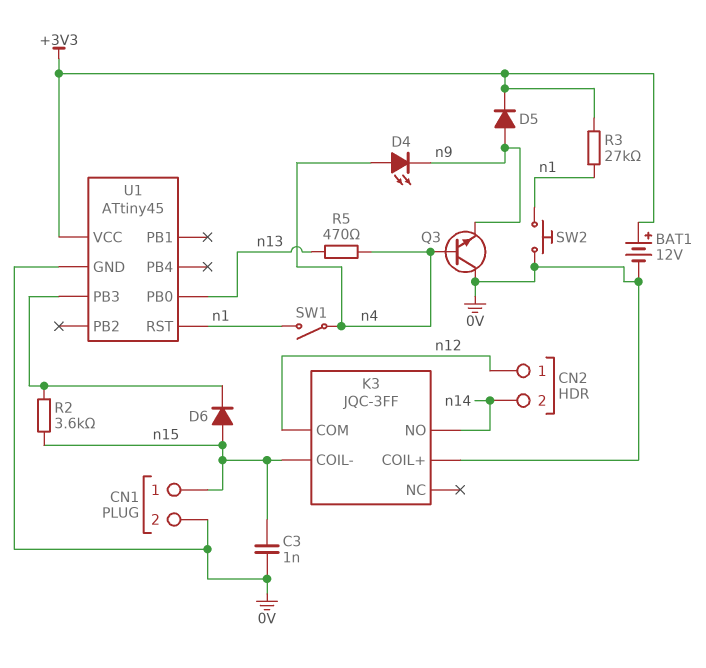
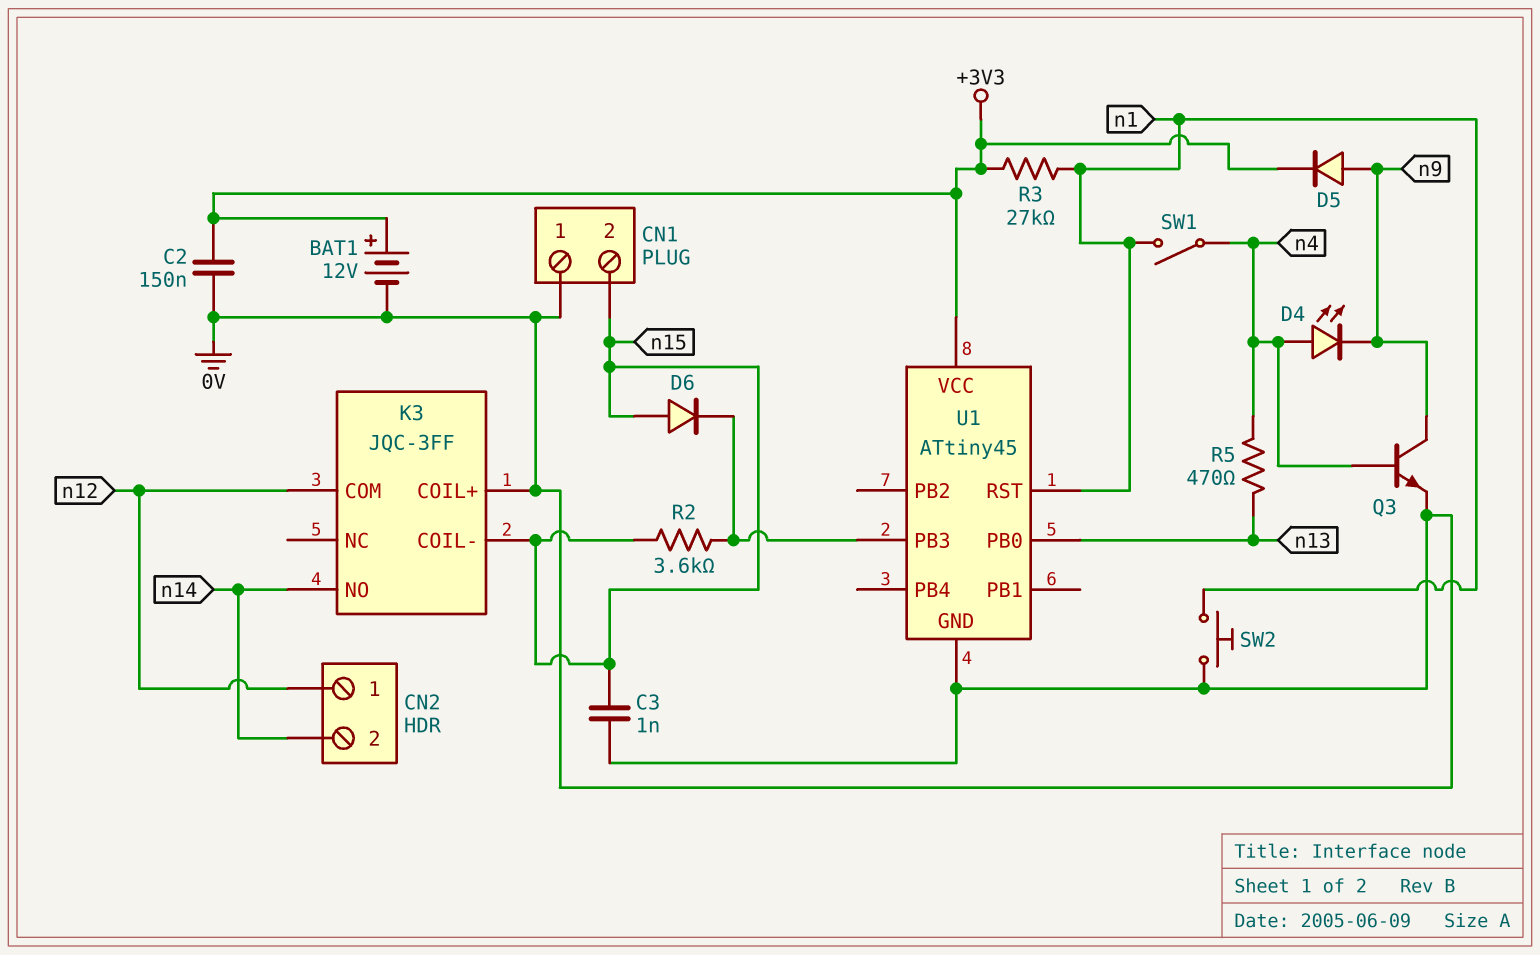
C2: none -> 150nF (+3V3, 0V)
CN1 pin 1: n15 -> 0V
CN1 pin 2: 0V -> n15
Q3: NPN (B n4, C 0V, E n9) -> NPN (B n4, C n9, E 0V)

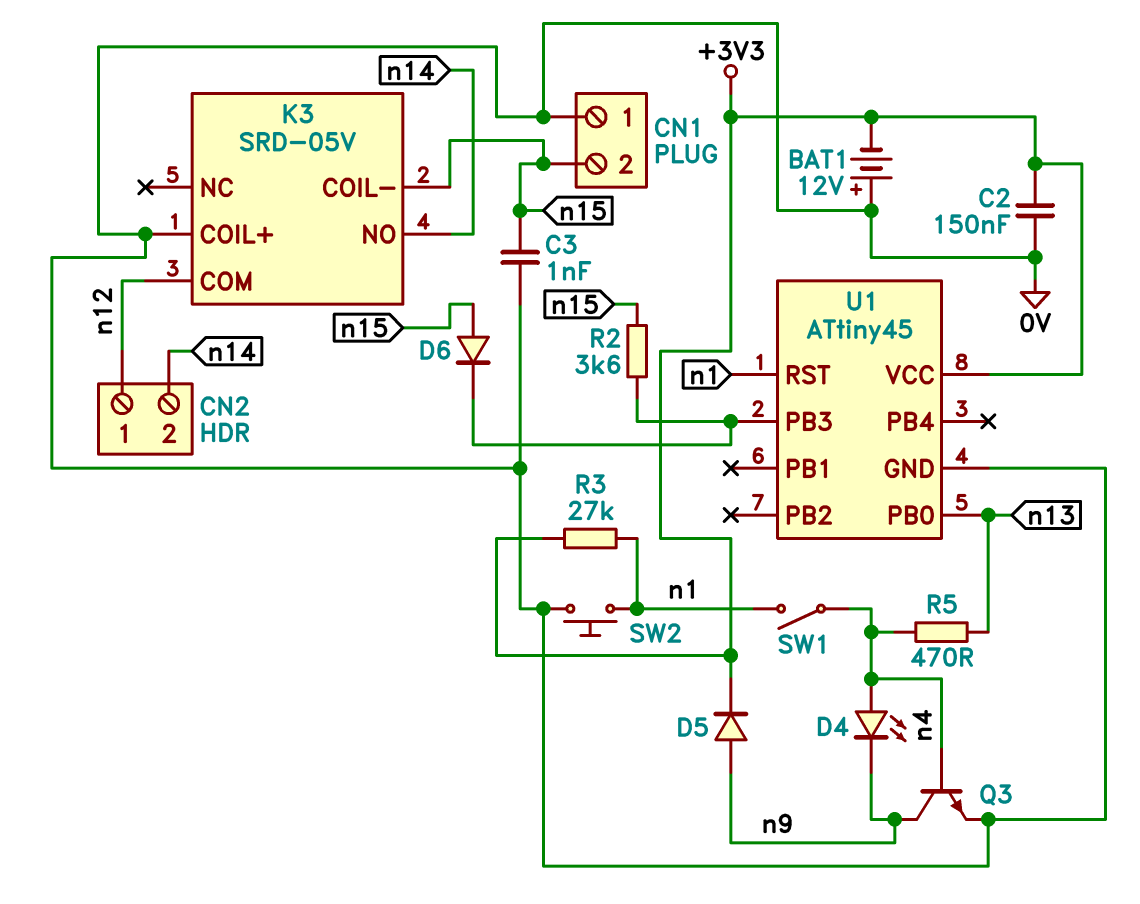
BAT1: 12V (plus +3V3, minus 0V) -> 12V (plus 0V, minus +3V3)
K3: JQC-3FF -> SRD-05V

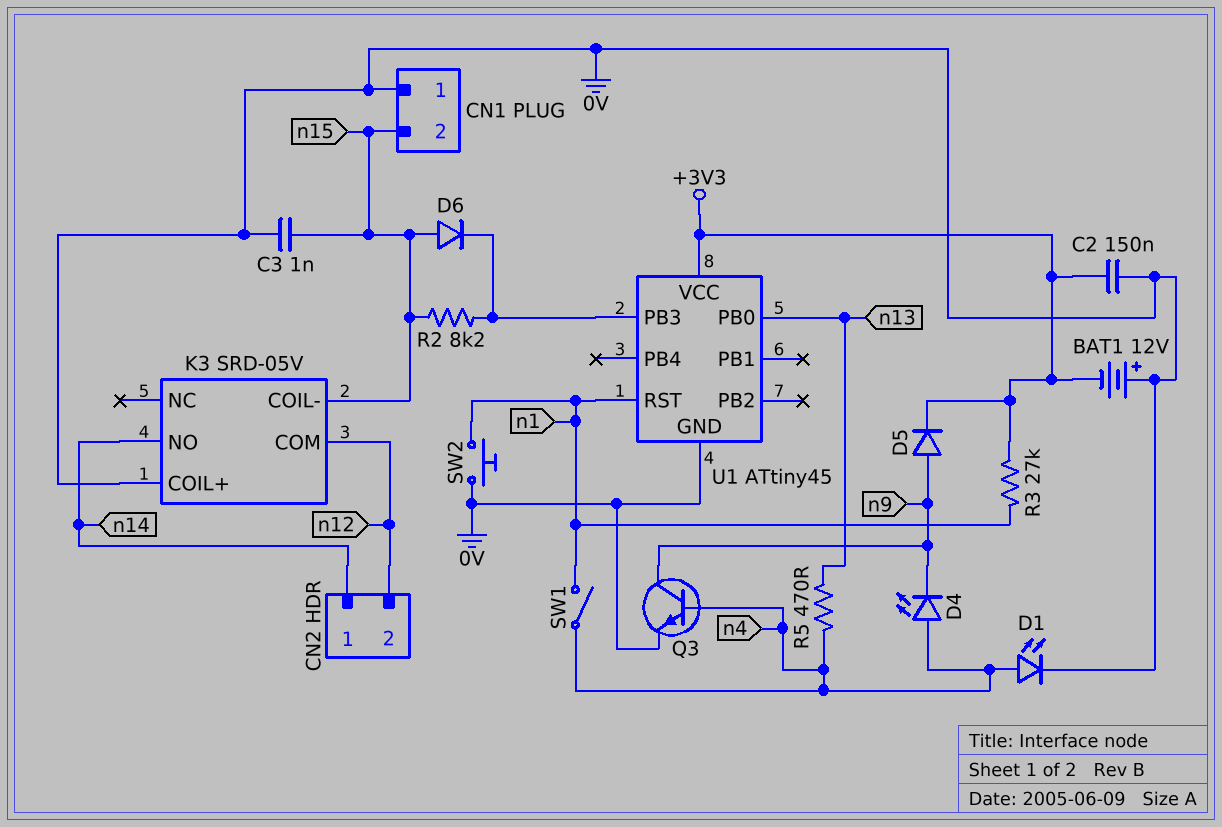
CN2 pin 1: n12 -> n14
CN2 pin 2: n14 -> n12
D1: none -> LED (A n4, K 0V)
R2: 3.6k (U1/PB3, n15) -> 8.2k (U1/PB3, n15)

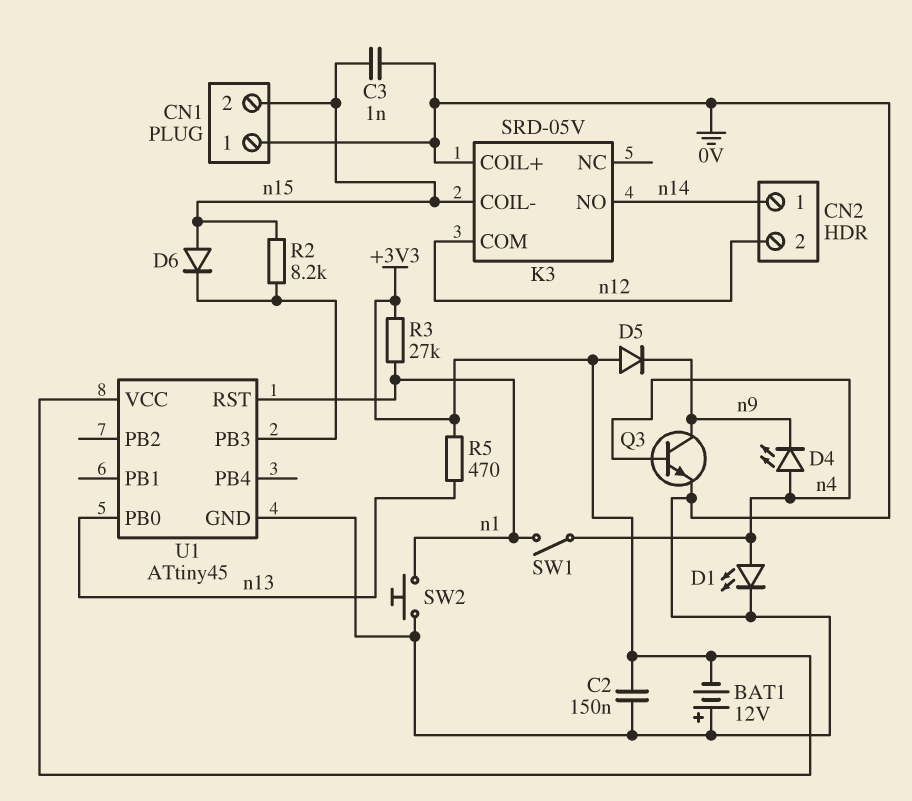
D5: diode (A n9, K +3V3) -> diode (A +3V3, K n9)
R5: 470 (n4, n13) -> 470 (+3V3, n13)

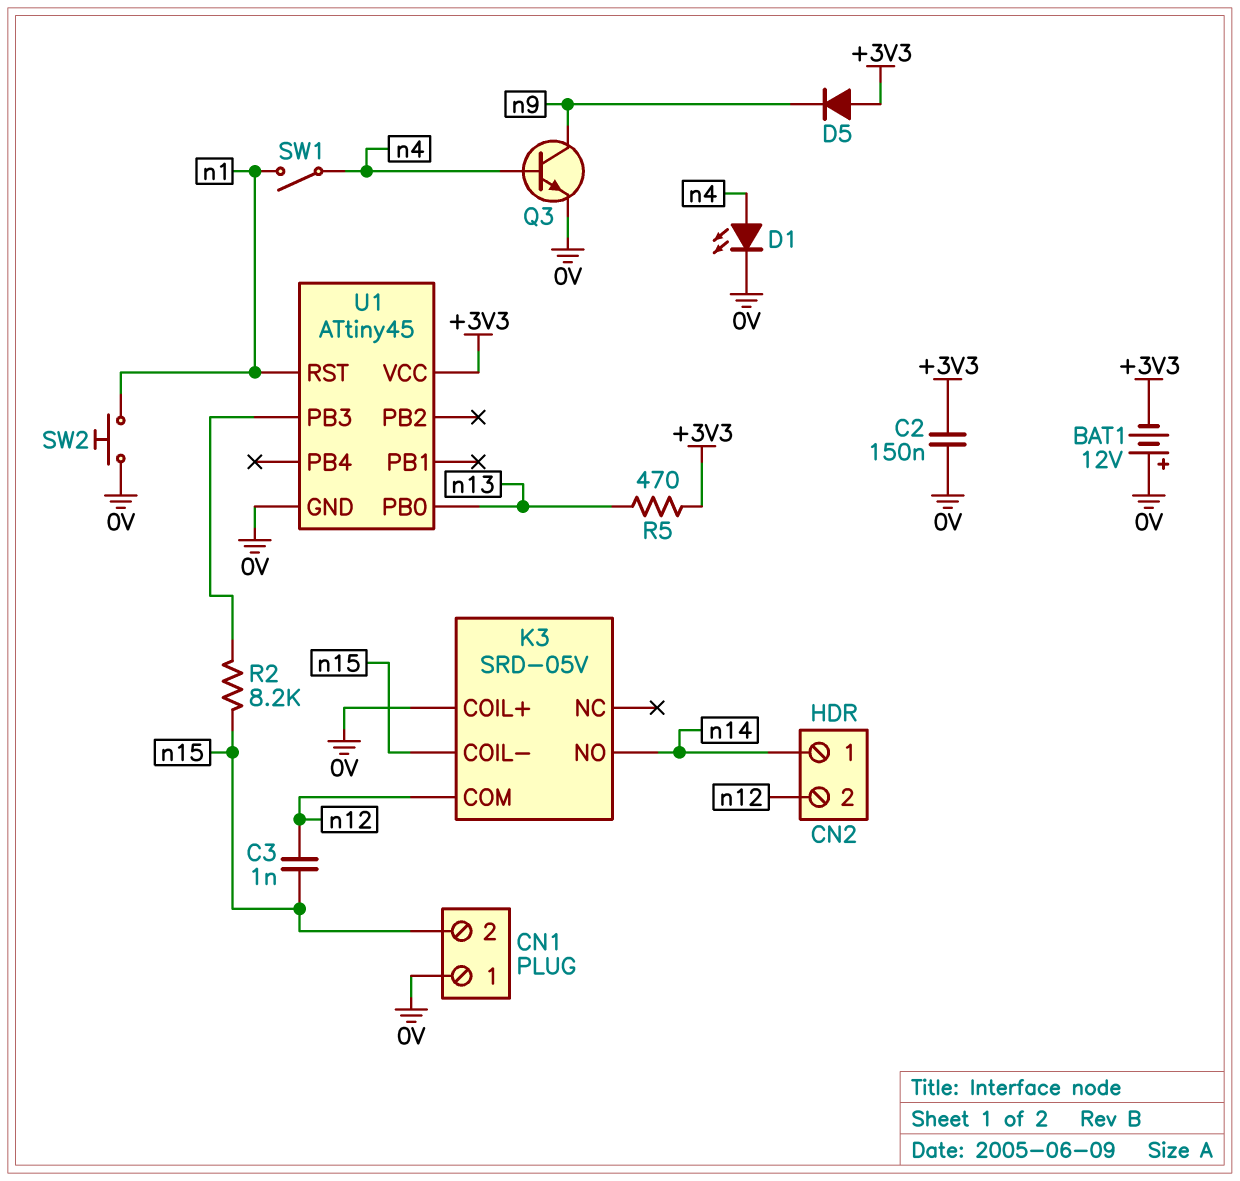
C3: 1nF (0V, n15) -> 1nF (n12, n15)
D4: LED (A n4, K n9) -> none
D6: diode (A n15, K U1/PB3) -> none
R3: 27k (+3V3, n1) -> none

